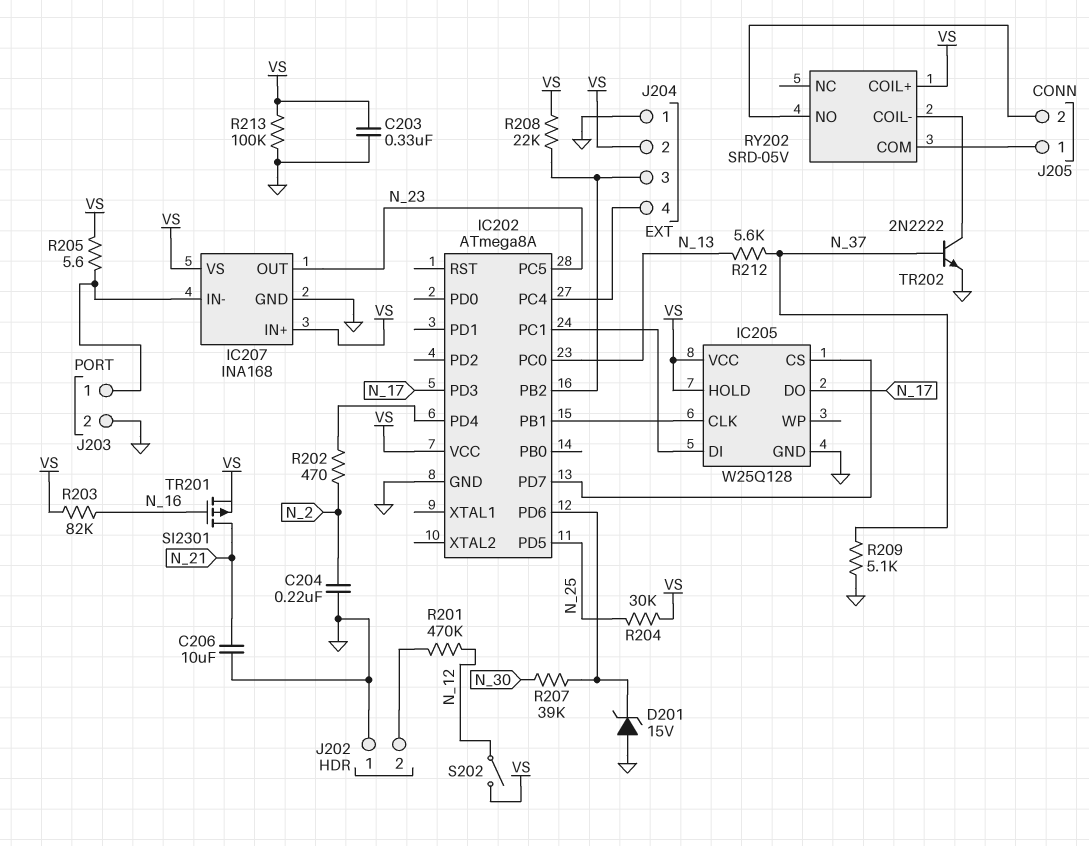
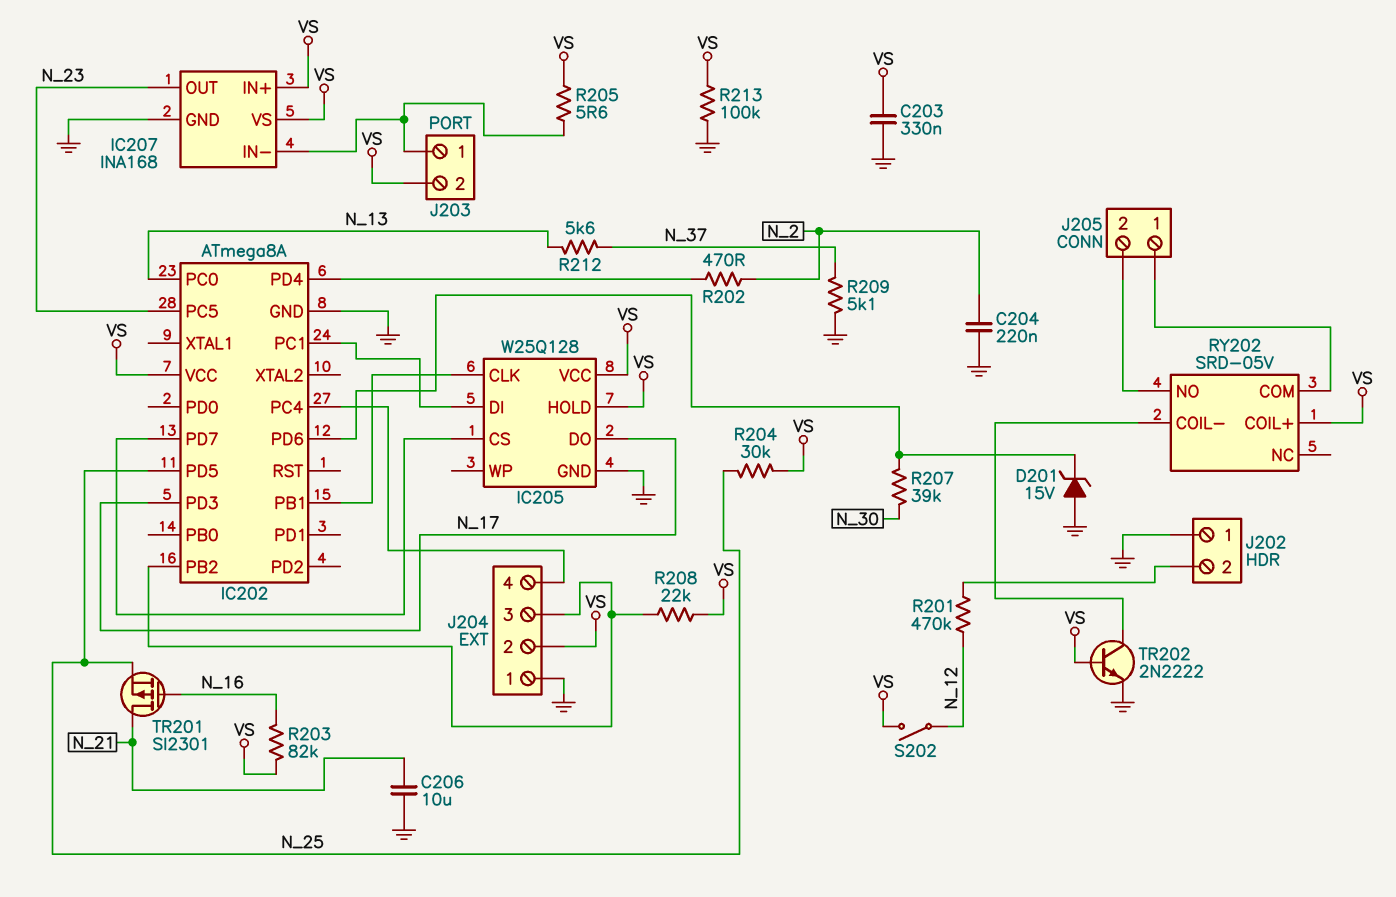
J203 pin 2: GND -> VS
TR201: PMOS SI2301 (G N_16, D N_21, S VS) -> PMOS SI2301 (G N_16, D N_21, S N_25)
TR202: NPN 2N2222 (B N_37, C RY202/COIL-, E GND) -> NPN 2N2222 (B VS, C RY202/COIL-, E GND)

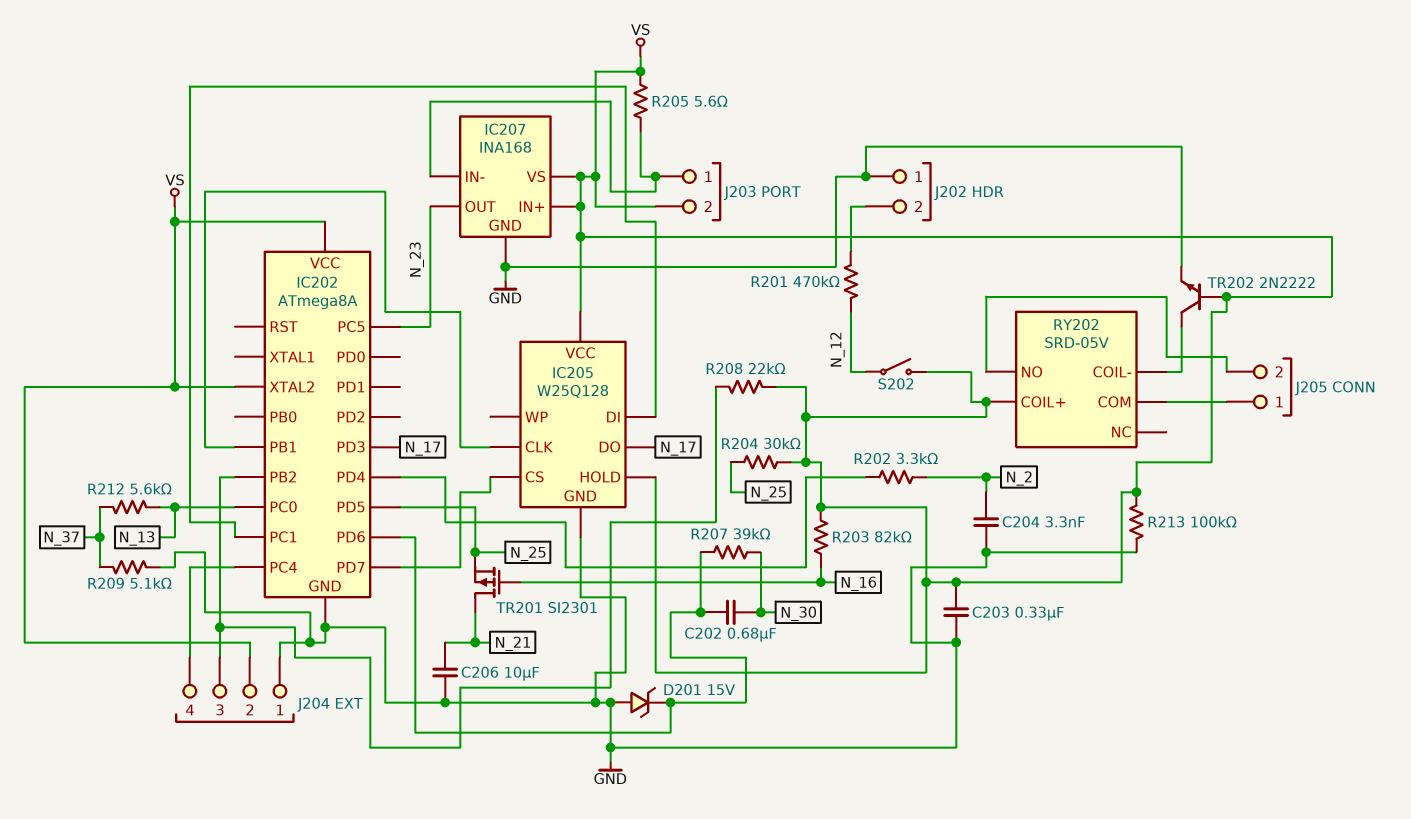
C202: none -> 680nF (IC202/PD6, N_30)
C204: 220nF (GND, N_2) -> 3.3nF (GND, N_2)
IC202 pin XTAL2: none -> VS
R202: 470 (IC202/PD4, N_2) -> 3.3k (IC202/PD4, N_2)

